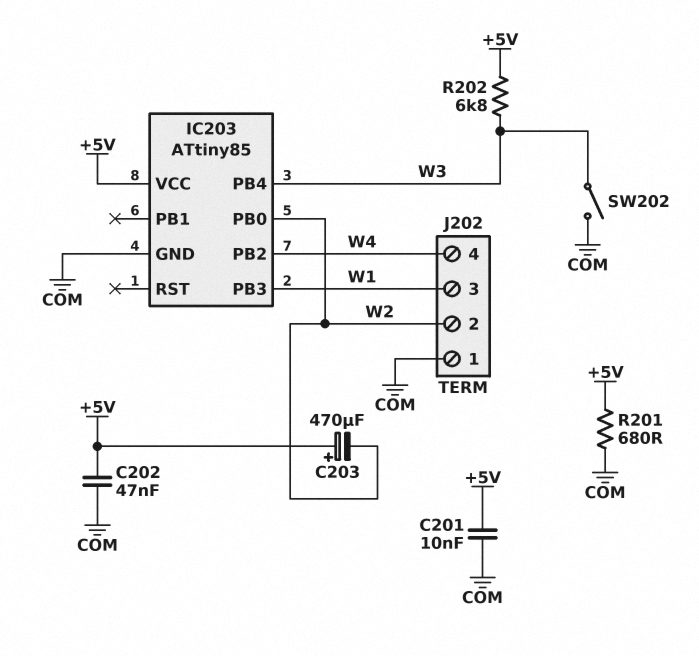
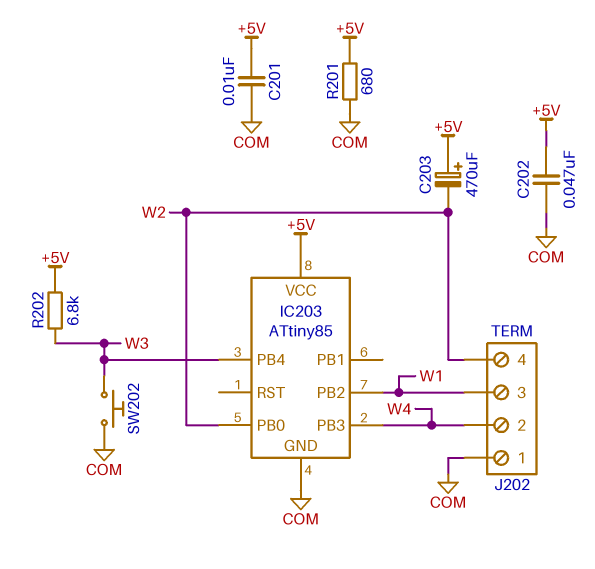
IC203 pin PB2: W4 -> W1
IC203 pin PB3: W1 -> W4
J202 pin 2: W2 -> W4
J202 pin 4: W4 -> W2
SW202: switch (COM, W3) -> button (COM, W3)

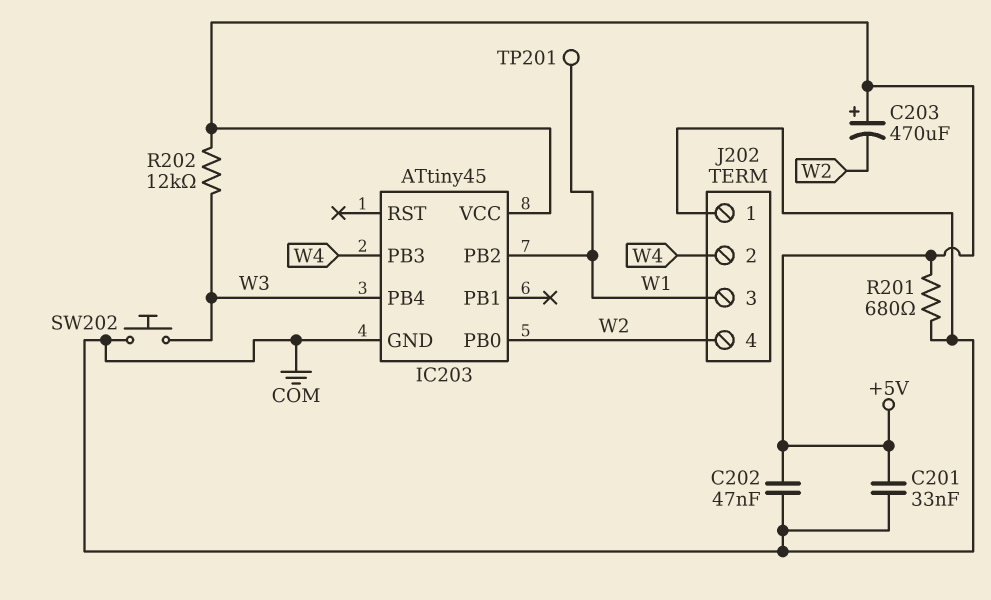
C201: 10nF (+5V, COM) -> 33nF (+5V, COM)
IC203: ATtiny85 -> ATtiny45
R202: 6.8k (+5V, W3) -> 12k (+5V, W3)
TP201: none -> test point (W1)

